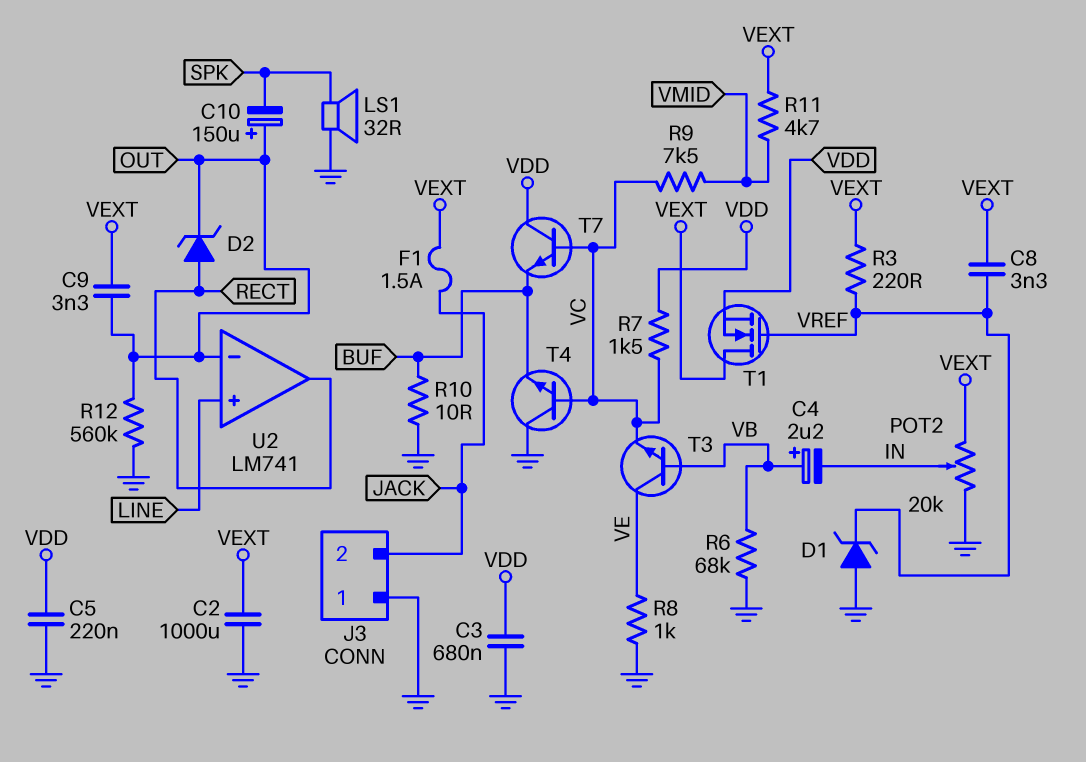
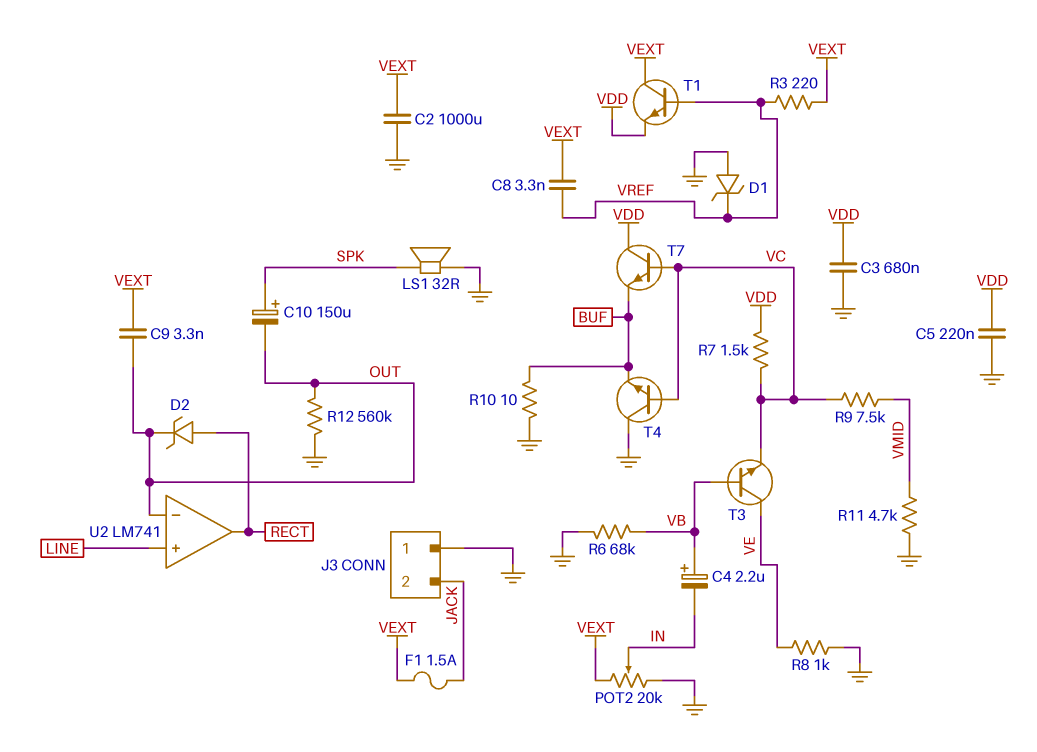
C10: 150uF (plus OUT, minus SPK) -> 150uF (plus SPK, minus OUT)
R11: 4.7k (VEXT, VMID) -> 4.7k (GND, VMID)
T1: NMOS (G VREF, D VEXT, S VDD) -> NPN (B VREF, C VEXT, E VDD)

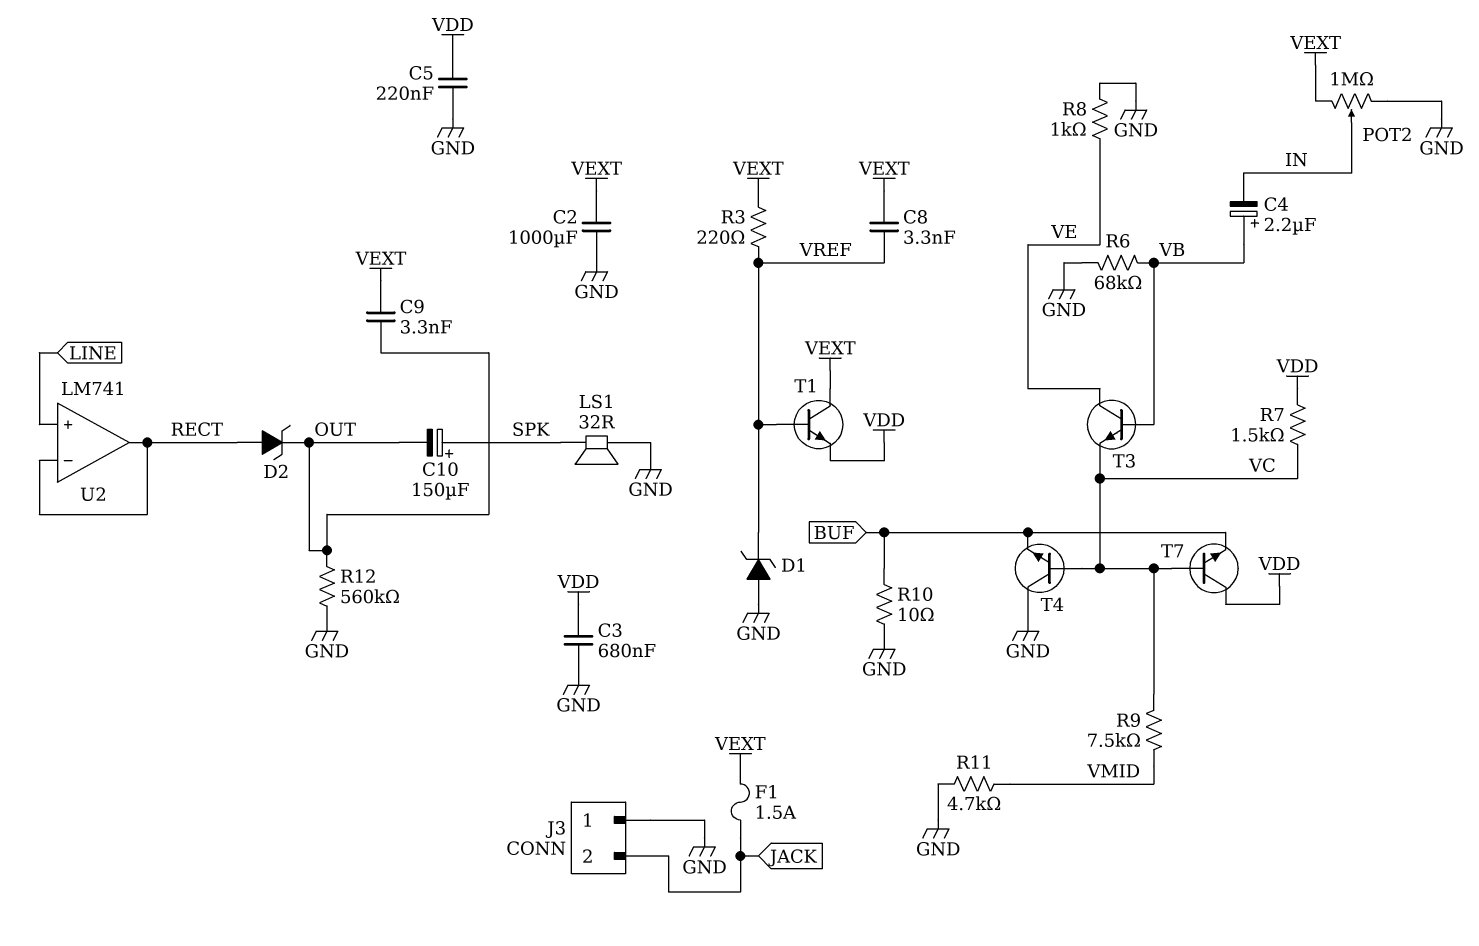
POT2: 20k (GND, VEXT, wiper IN) -> 1M (GND, VEXT, wiper IN)
U2 pin in-: OUT -> RECT

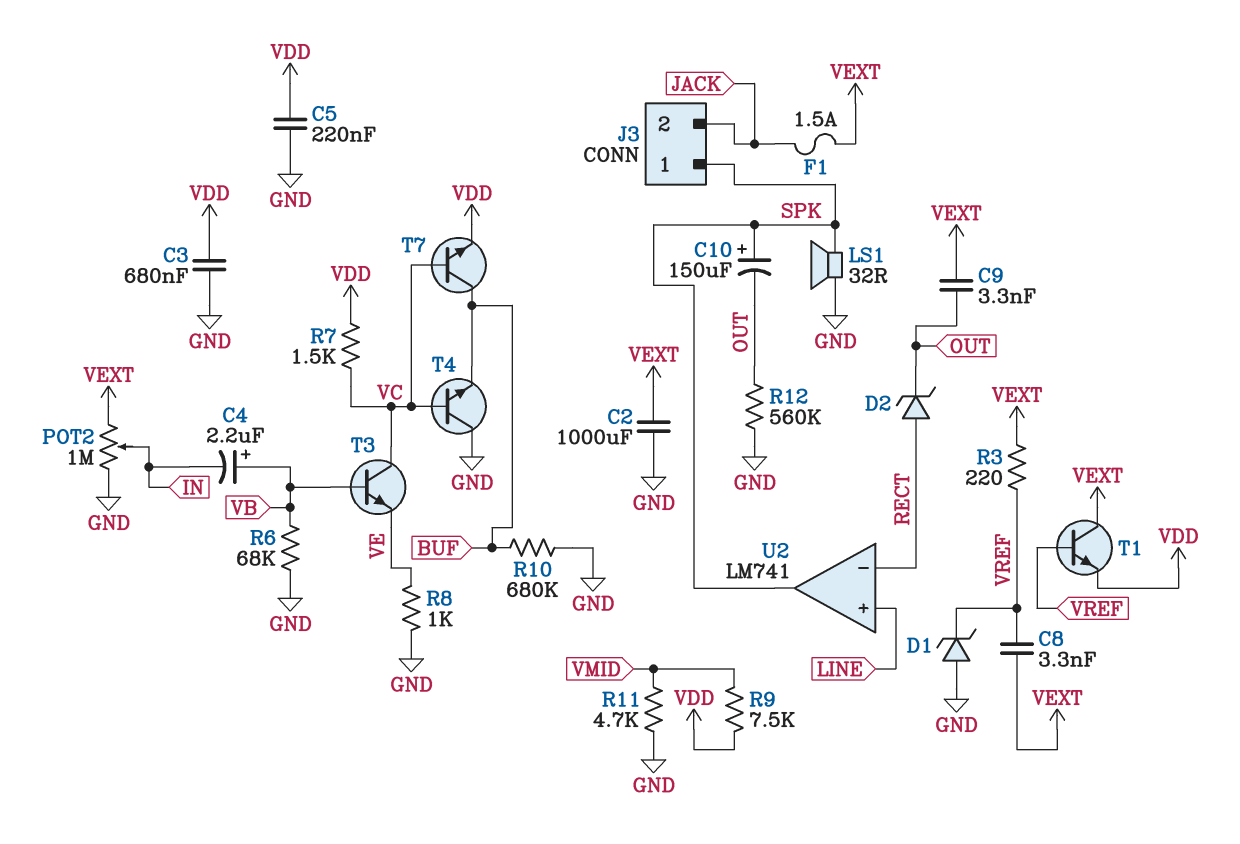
J3 pin 1: GND -> SPK
R9: 7.5k (VC, VMID) -> 7.5k (VDD, VMID)
R10: 10 (BUF, GND) -> 680k (BUF, GND)
T3: NPN (B VB, C VE, E VC) -> NPN (B VB, C VC, E VE)
T7: NPN (B VC, C VDD, E BUF) -> NPN (B VC, C BUF, E VDD)
U2 pin out: RECT -> SPK

